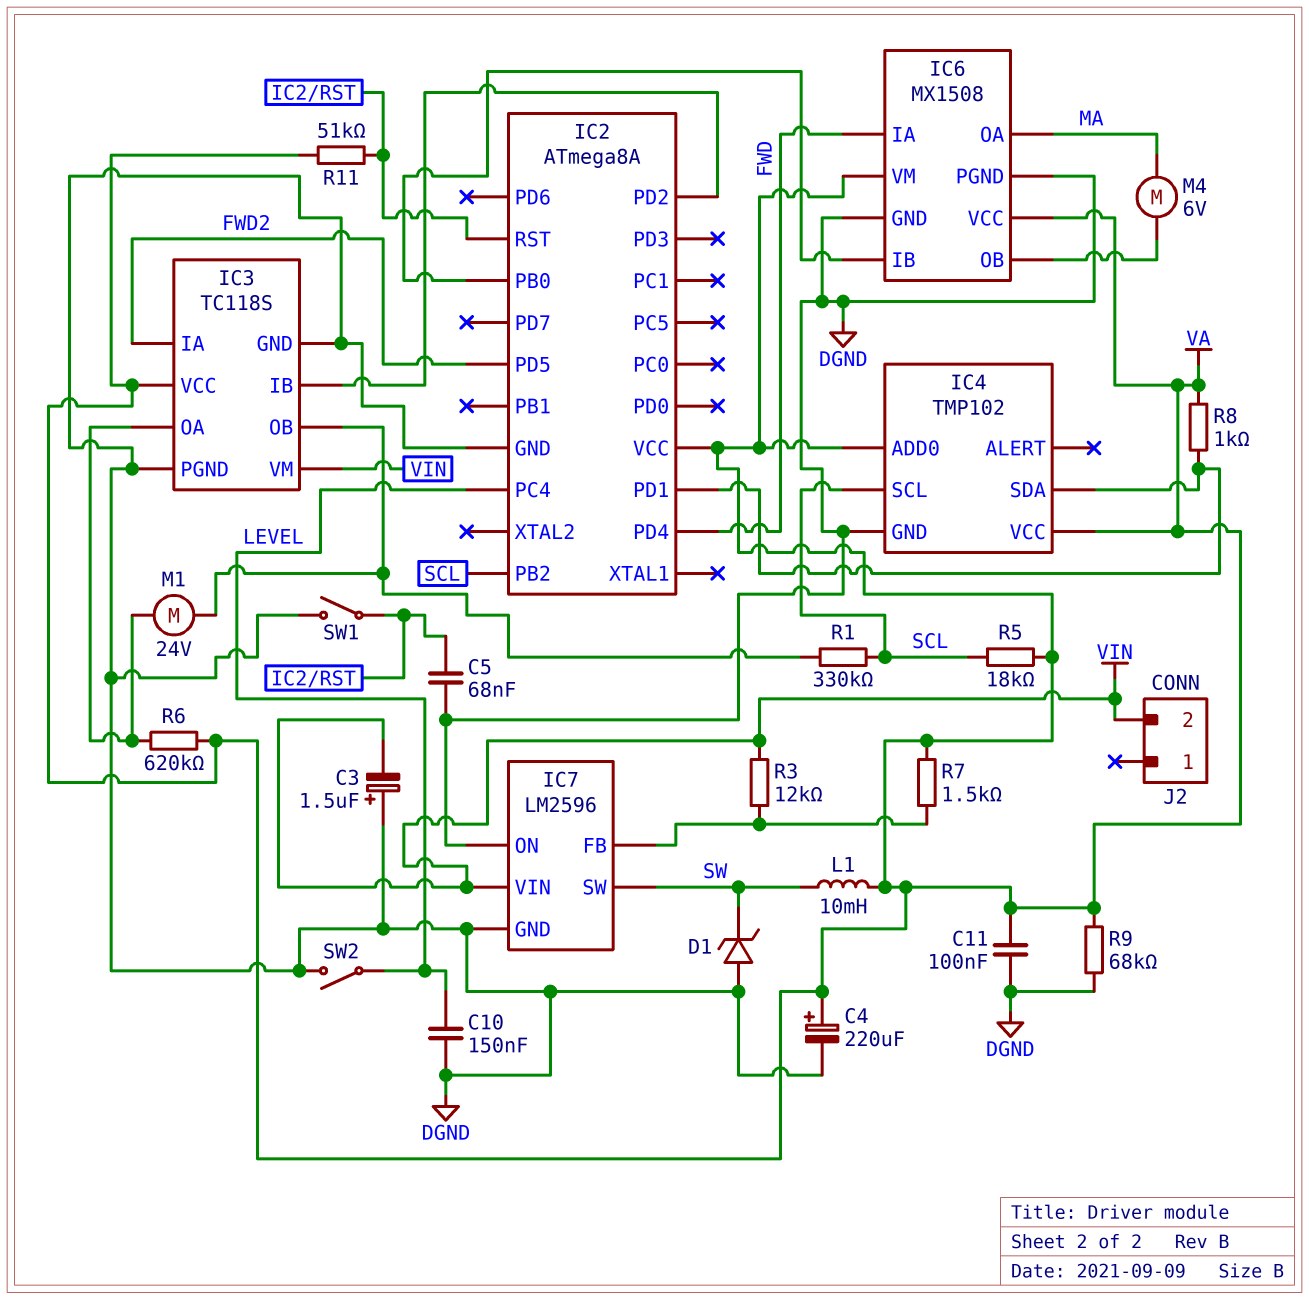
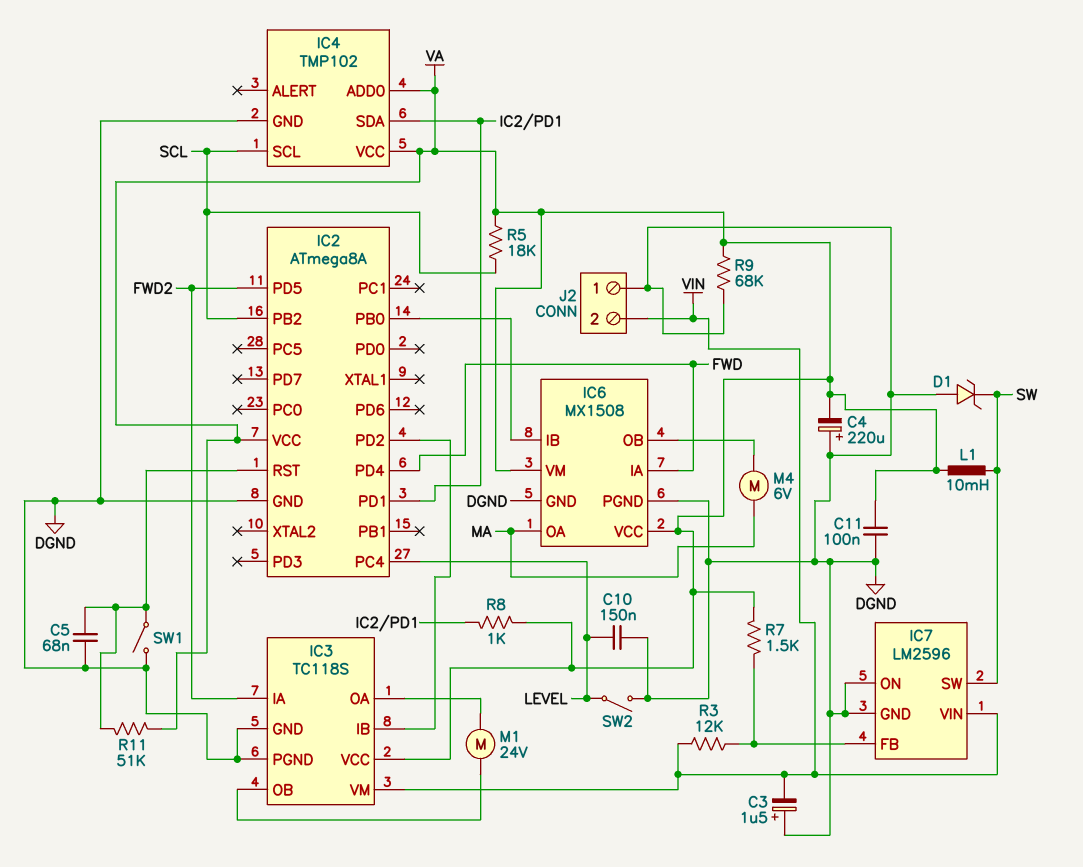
C4: 220uF (plus VA, minus DGND) -> 220uF (plus DGND, minus VA)
J2 pin 1: none -> DGND
R1: 330k (IC3/OB, SCL) -> none
R6: 620k (IC3/OA, VA) -> none

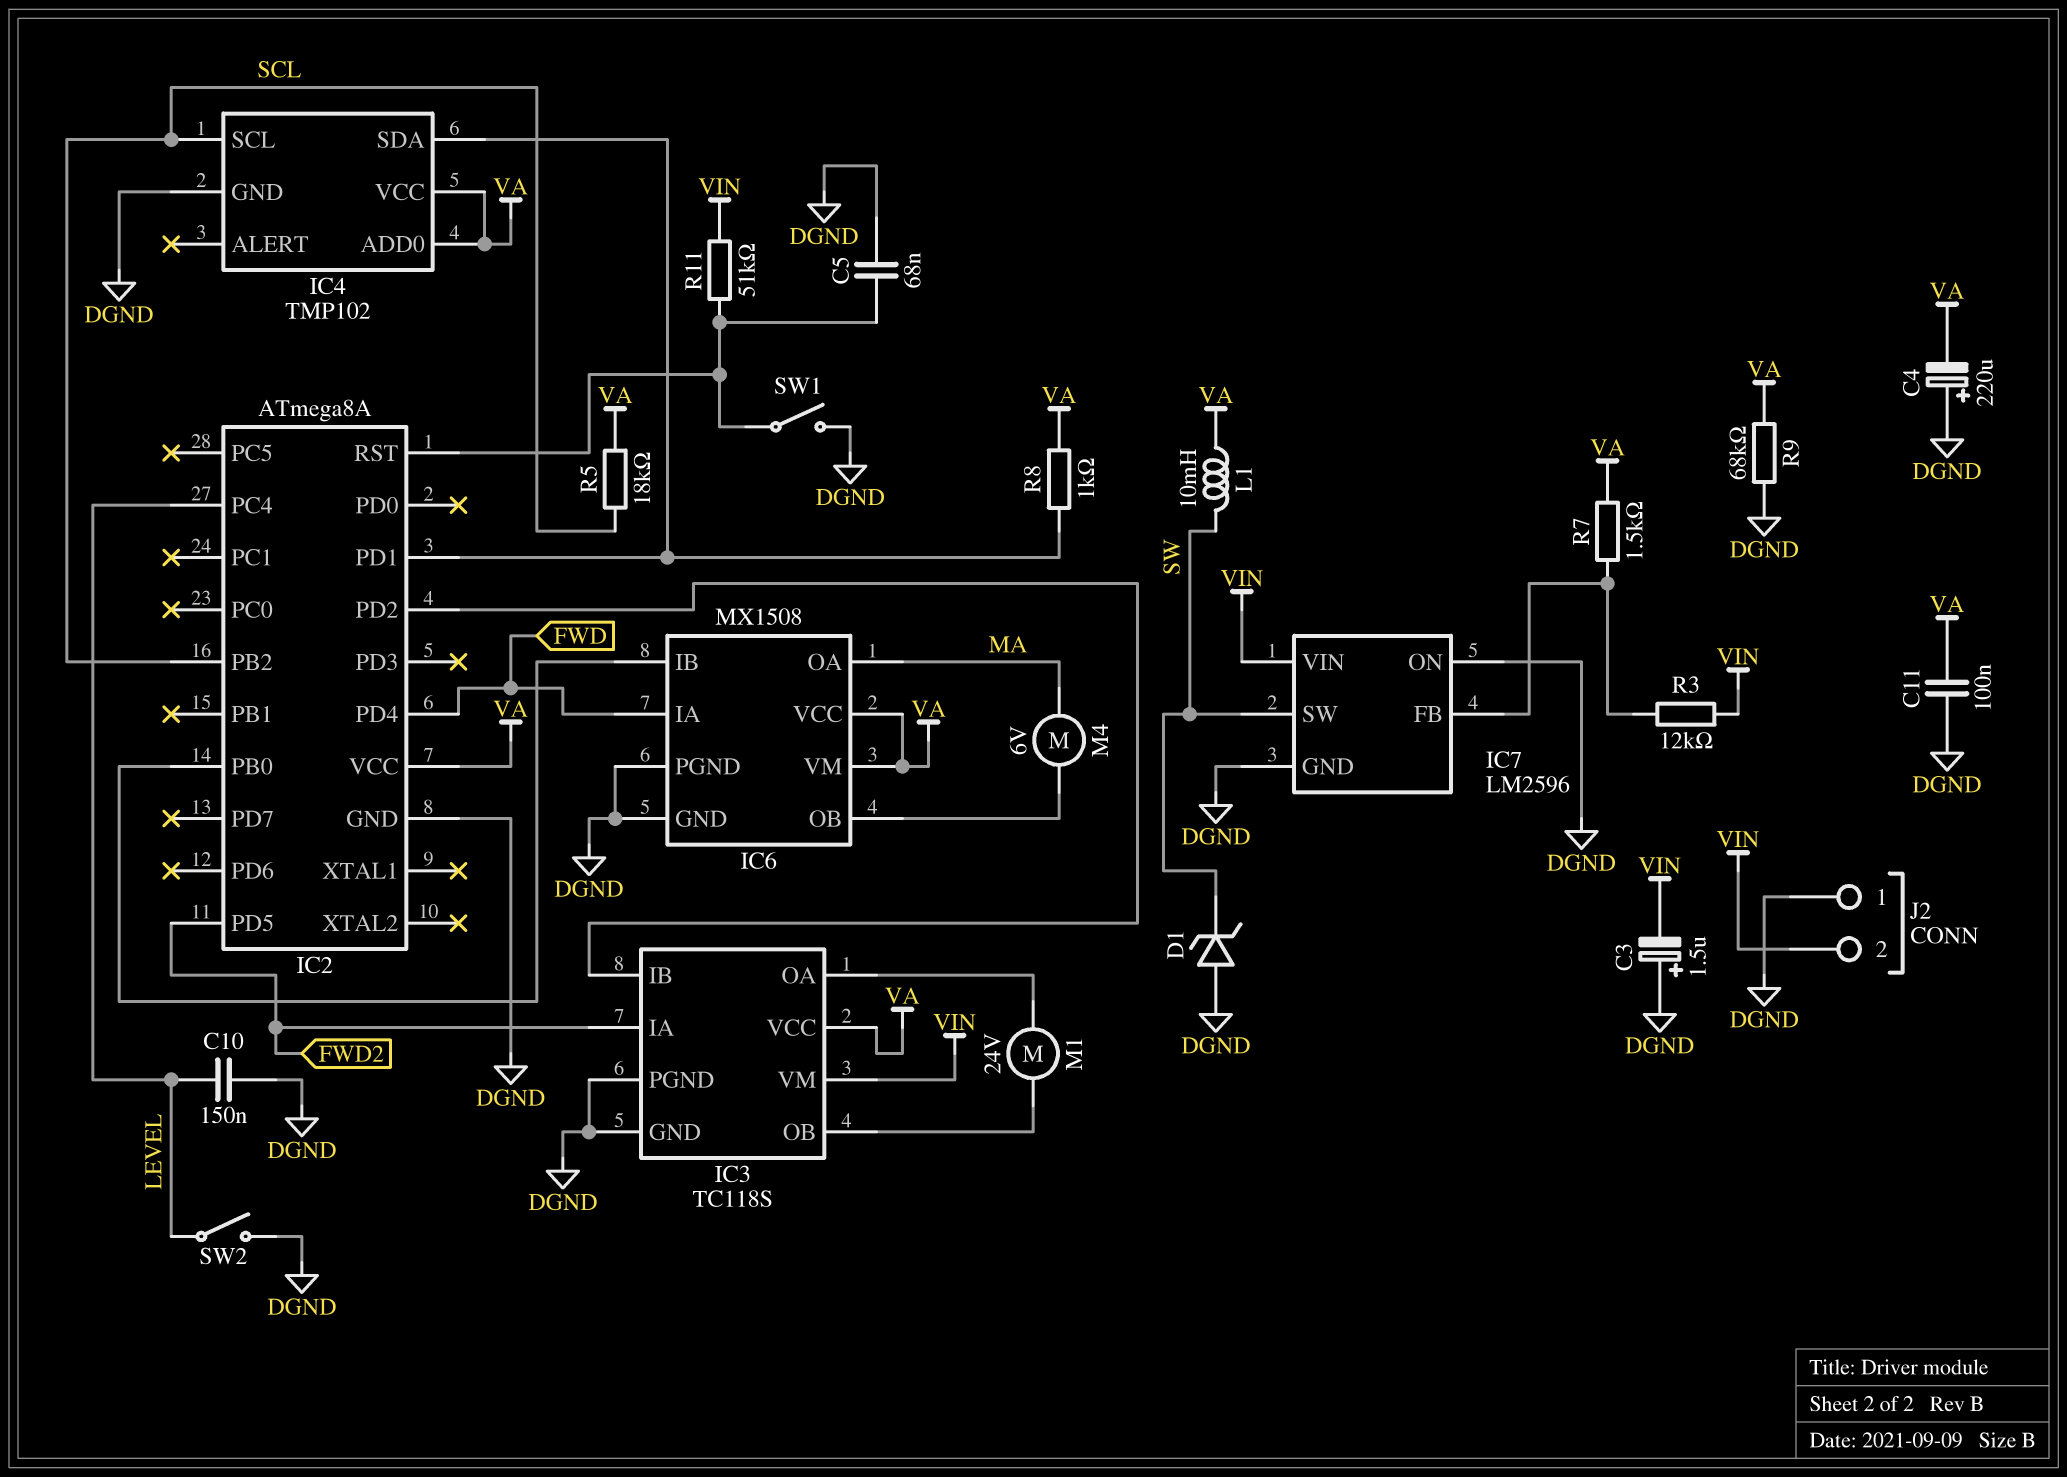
R11: 51k (IC2/RST, VA) -> 51k (IC2/RST, VIN)

